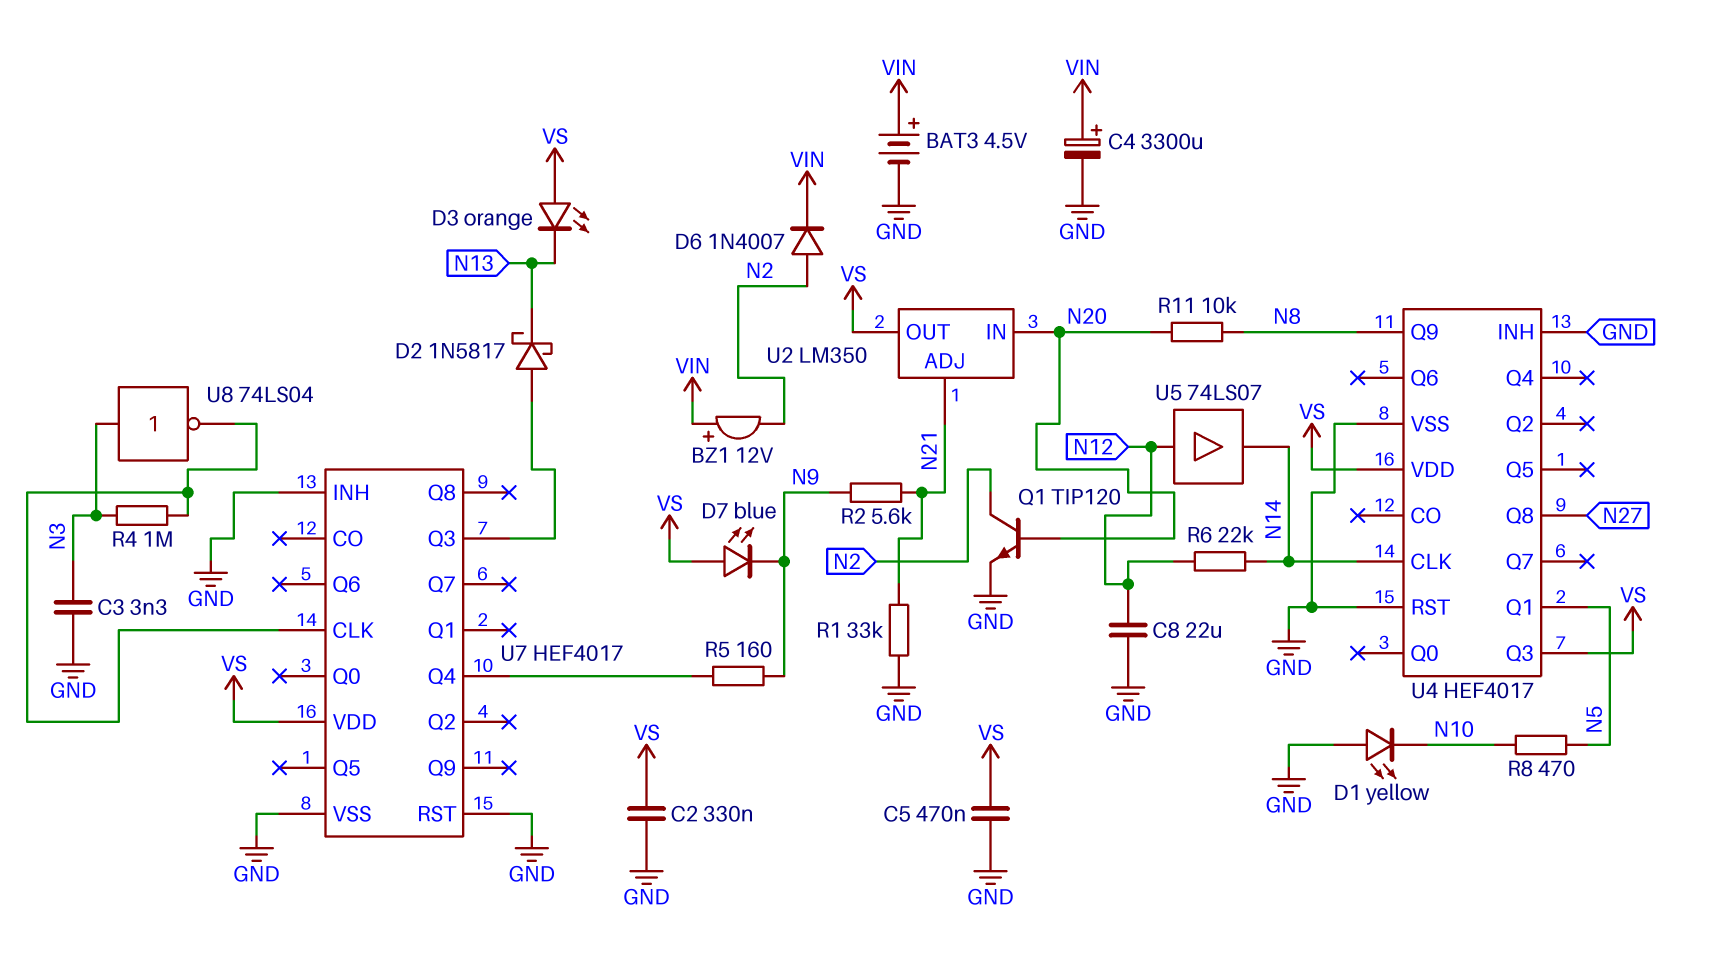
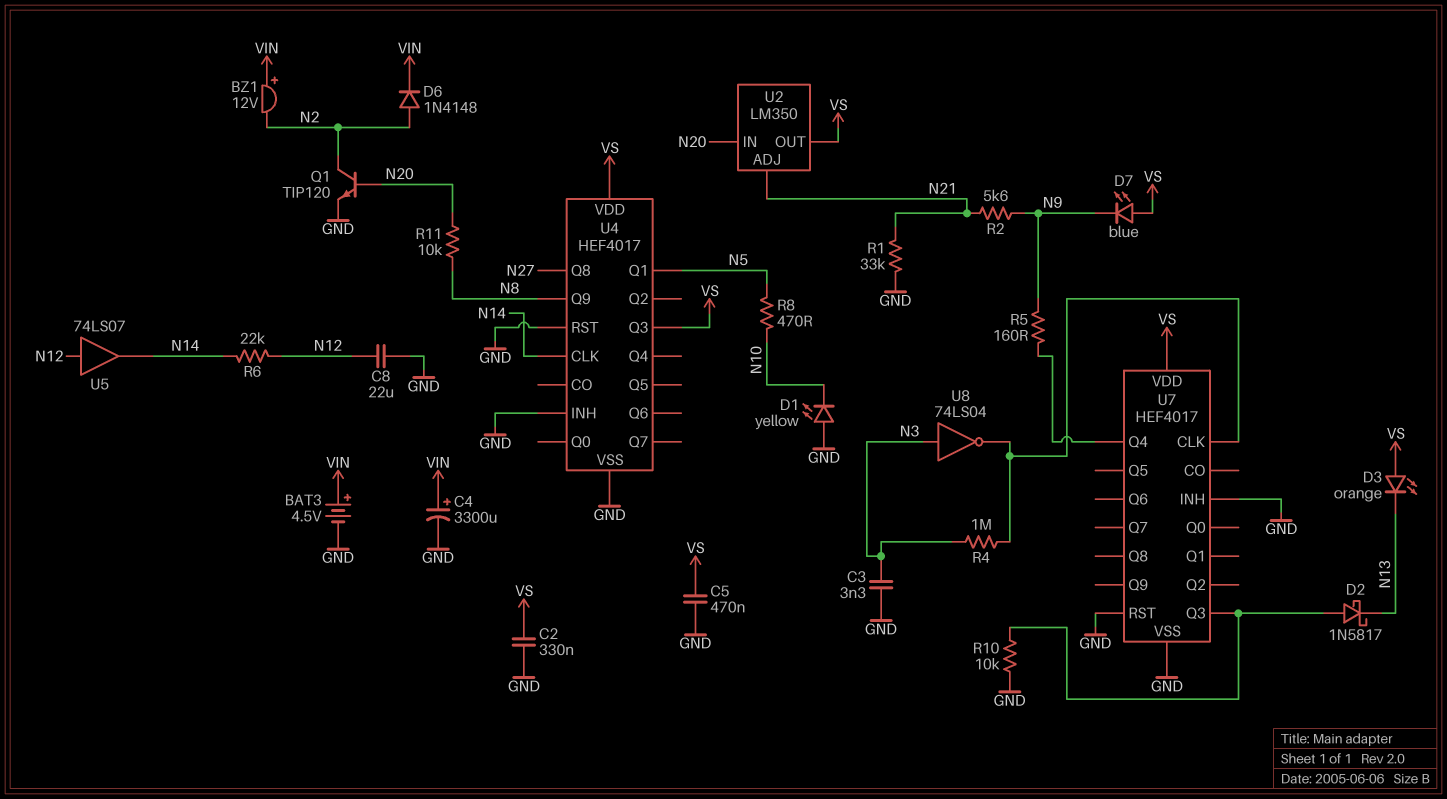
D6: diode 1N4007 (A N2, K VIN) -> diode 1N4148 (A N2, K VIN)
R10: none -> 10k (GND, U7/Q3)

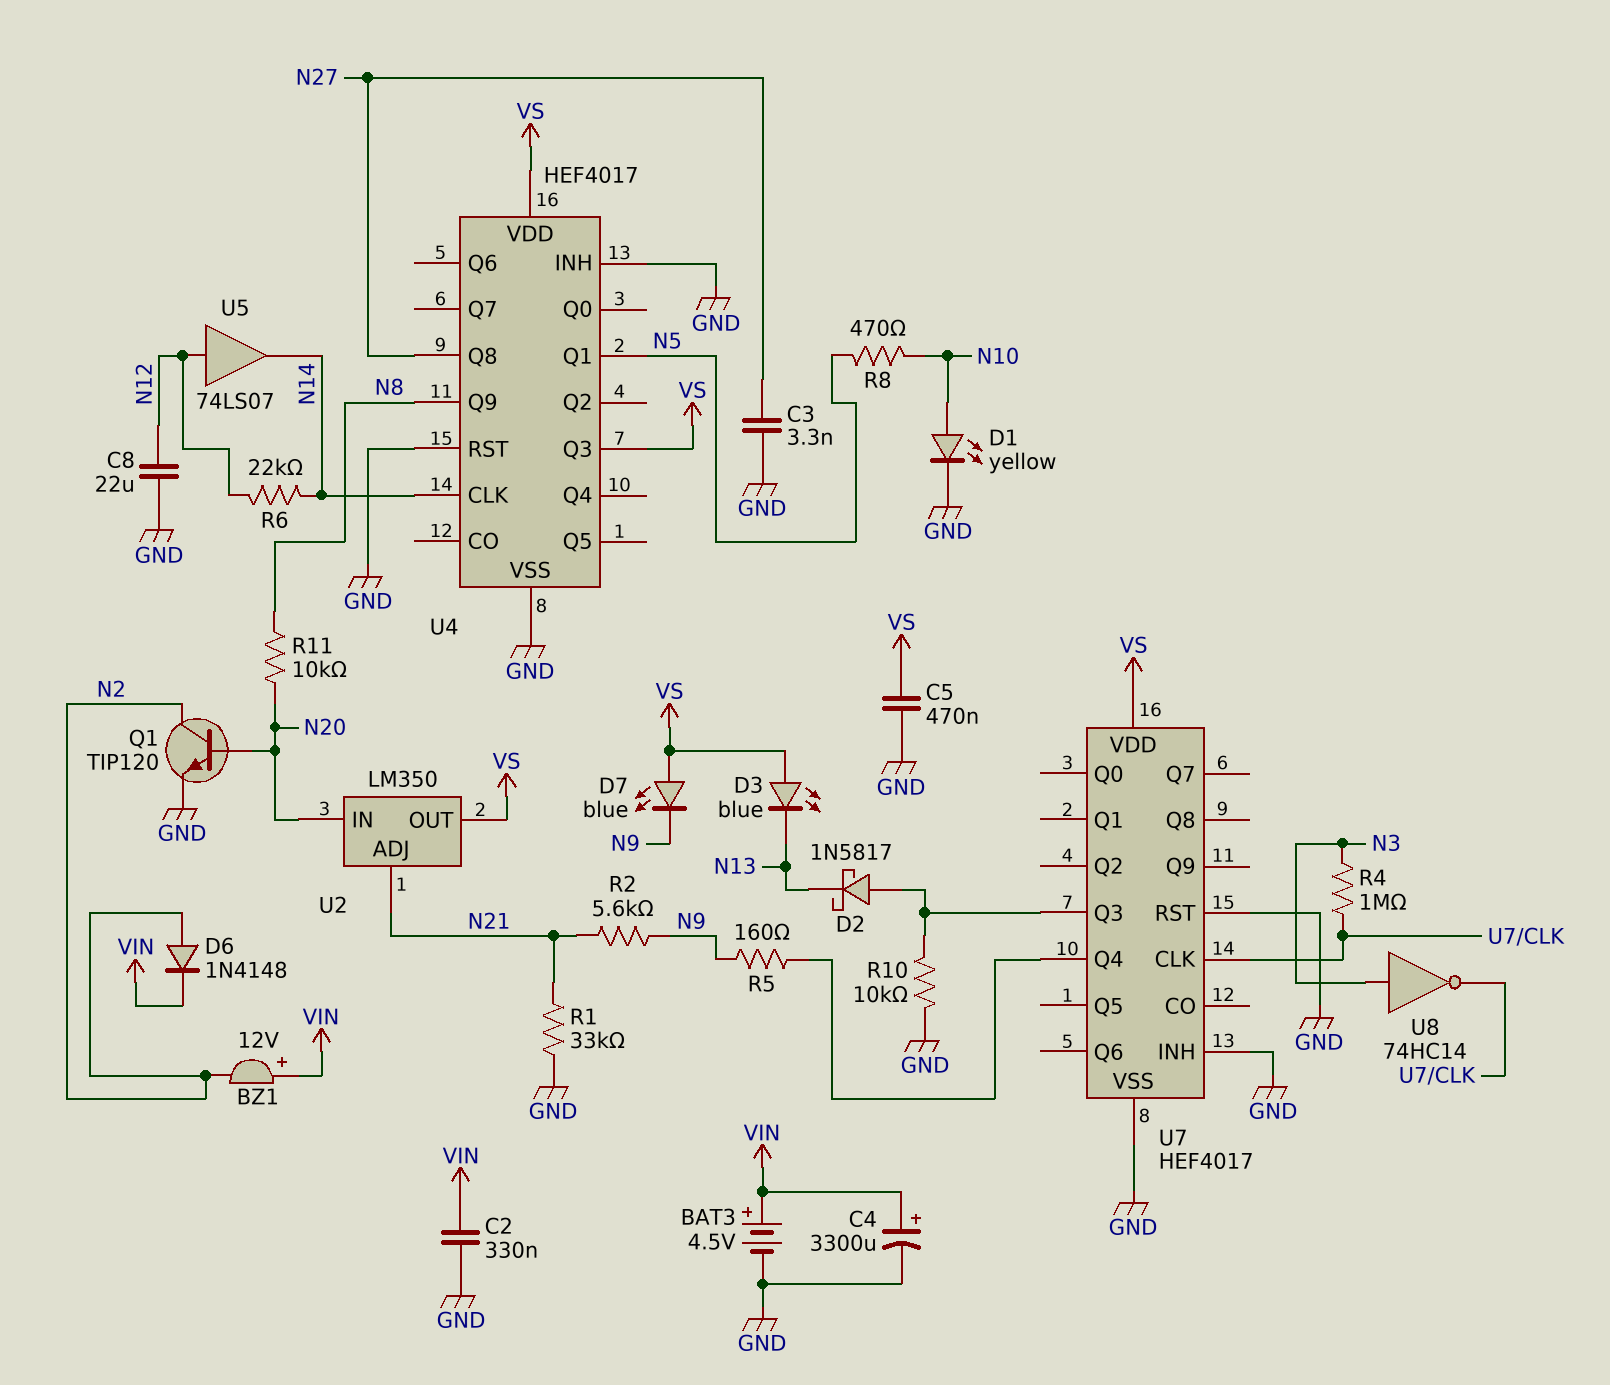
C2: 330nF (GND, VS) -> 330nF (GND, VIN)
C3: 3.3nF (GND, N3) -> 3.3nF (GND, N27)
D1: LED yellow (A GND, K N10) -> LED yellow (A N10, K GND)
D3: LED orange (A VS, K N13) -> LED blue (A VS, K N13)
U8: NOT 74LS04 (in N3, out U7/CLK) -> NOT 74HC14 (in N3, out U7/CLK)

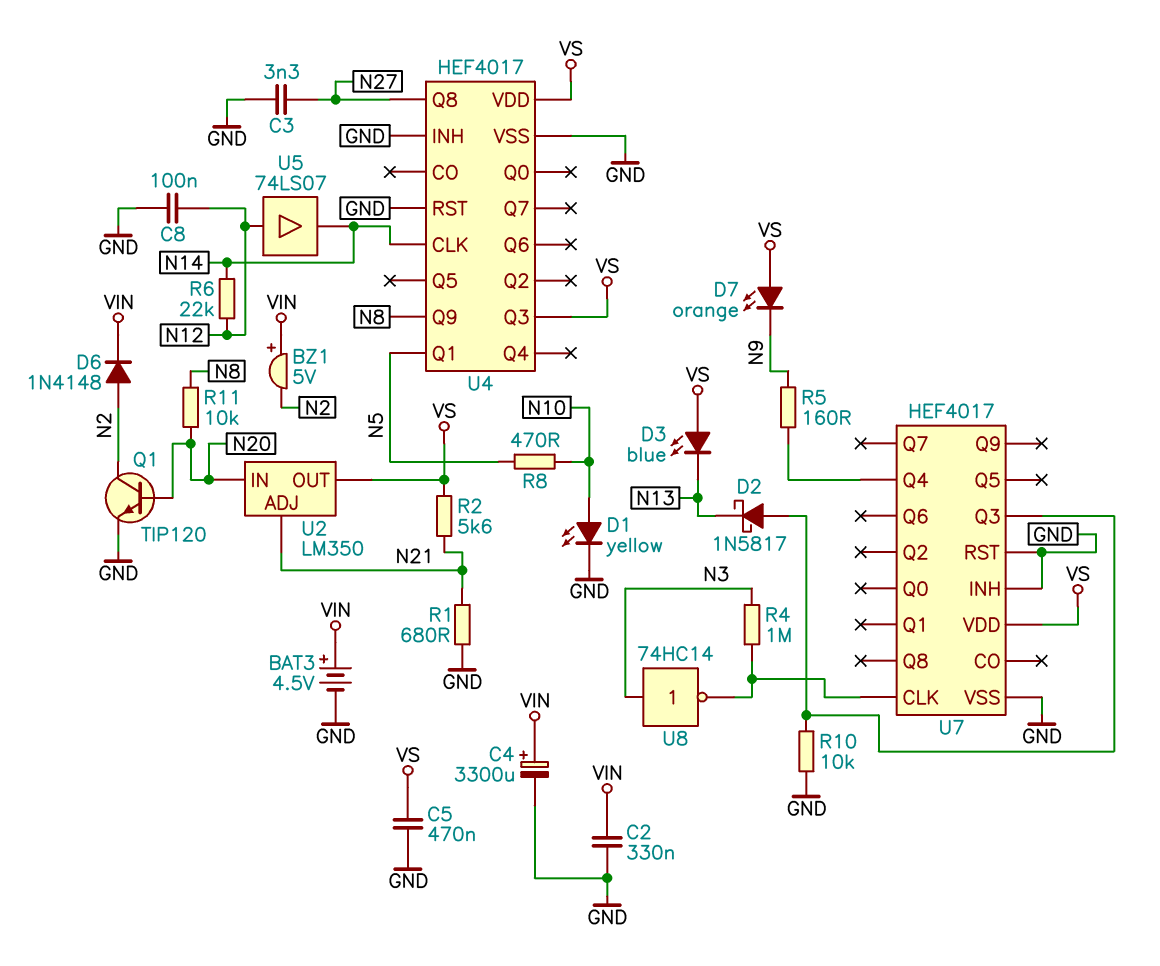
BZ1: buzzer 12V (plus VIN, minus N2) -> buzzer 5V (plus VIN, minus N2)
C8: 22uF (GND, N12) -> 100nF (GND, N12)
D7: LED blue (A VS, K N9) -> LED orange (A VS, K N9)
R1: 33k (GND, N21) -> 680 (GND, N21)
R2: 5.6k (N9, N21) -> 5.6k (N21, VS)

